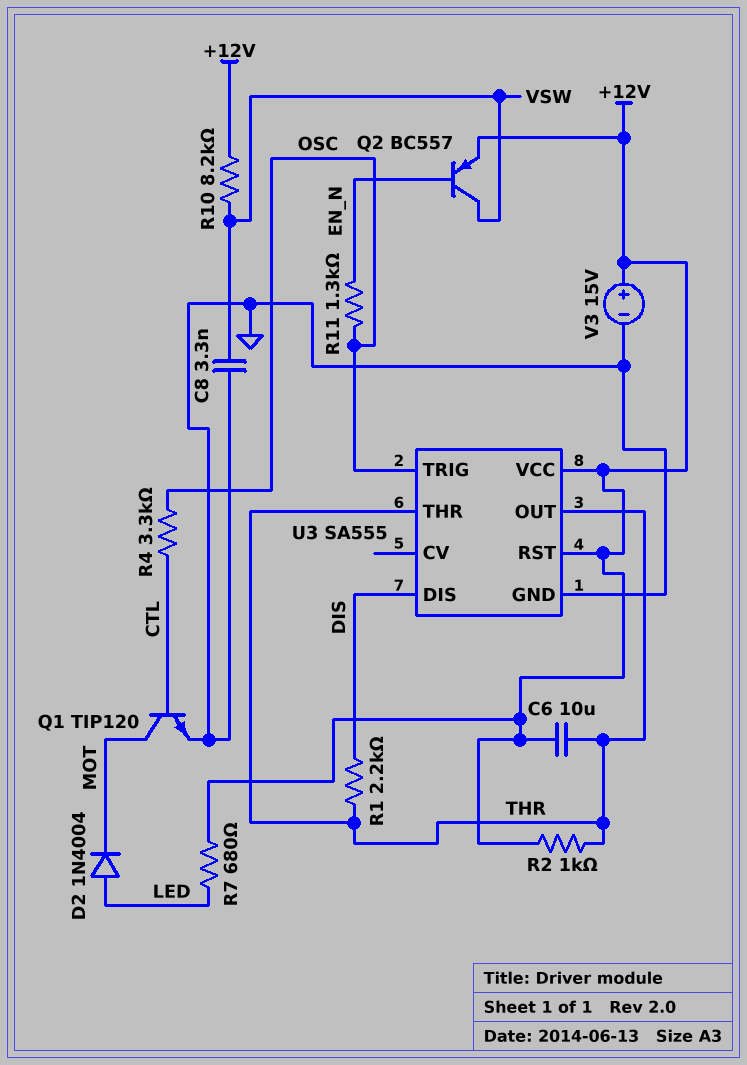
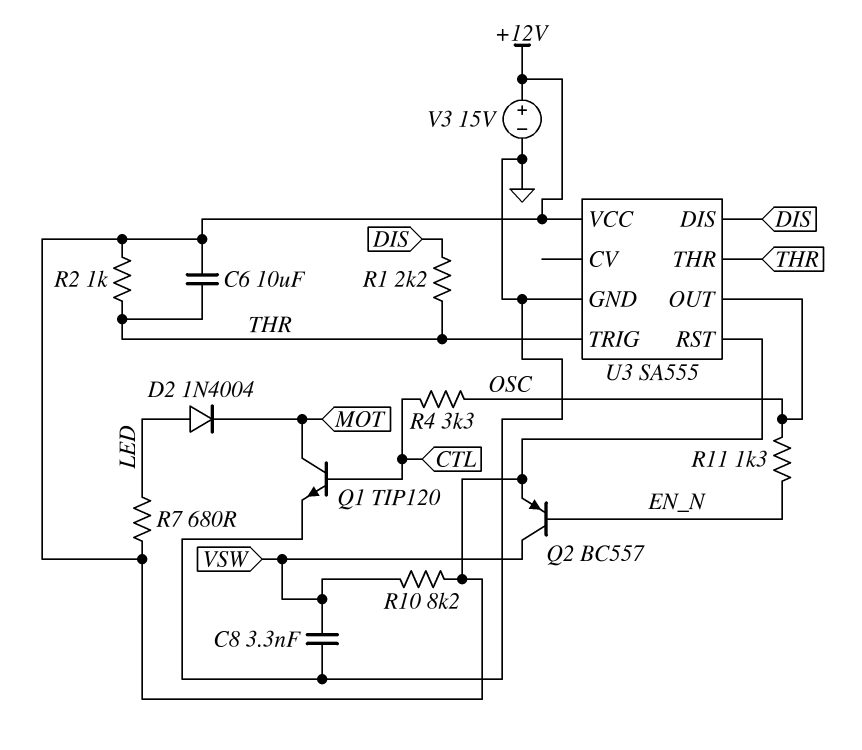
U3 pin OUT: THR -> OSC
U3 pin TRIG: OSC -> THR

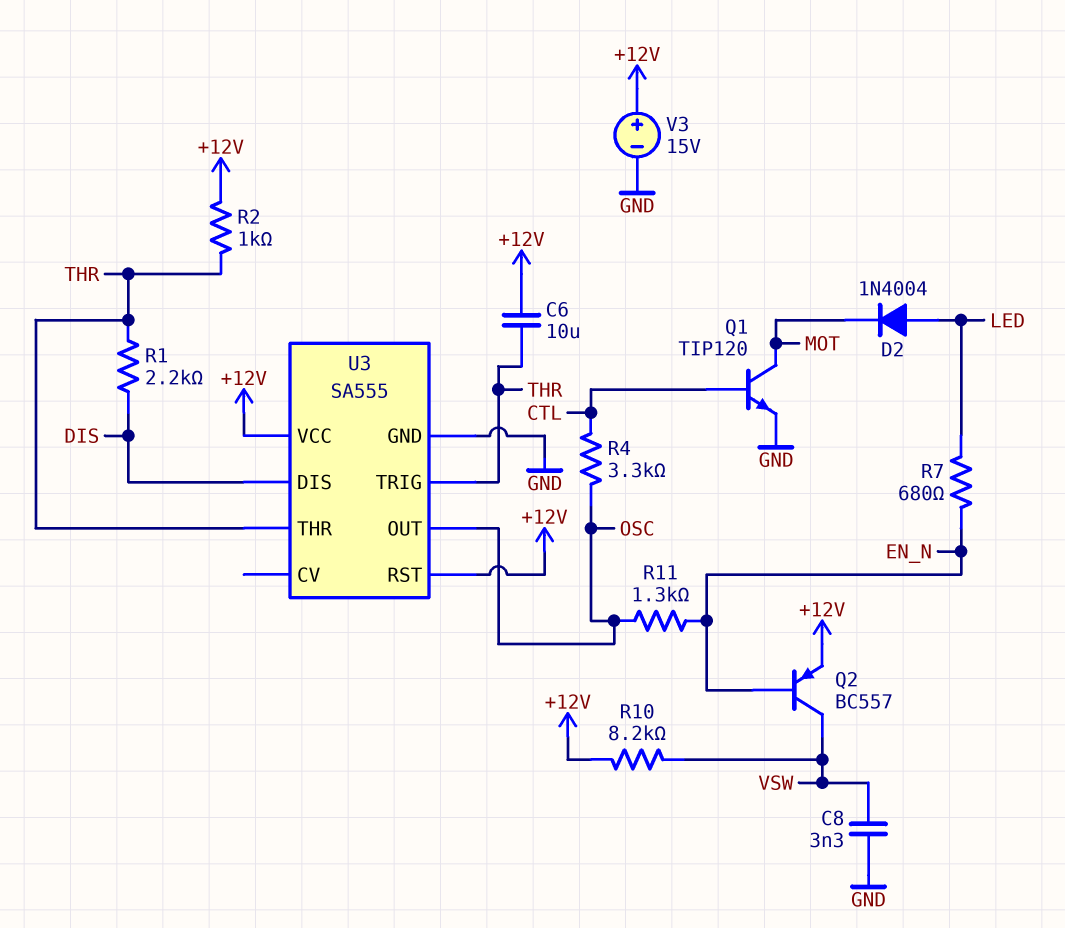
R7: 680 (+12V, LED) -> 680 (EN_N, LED)

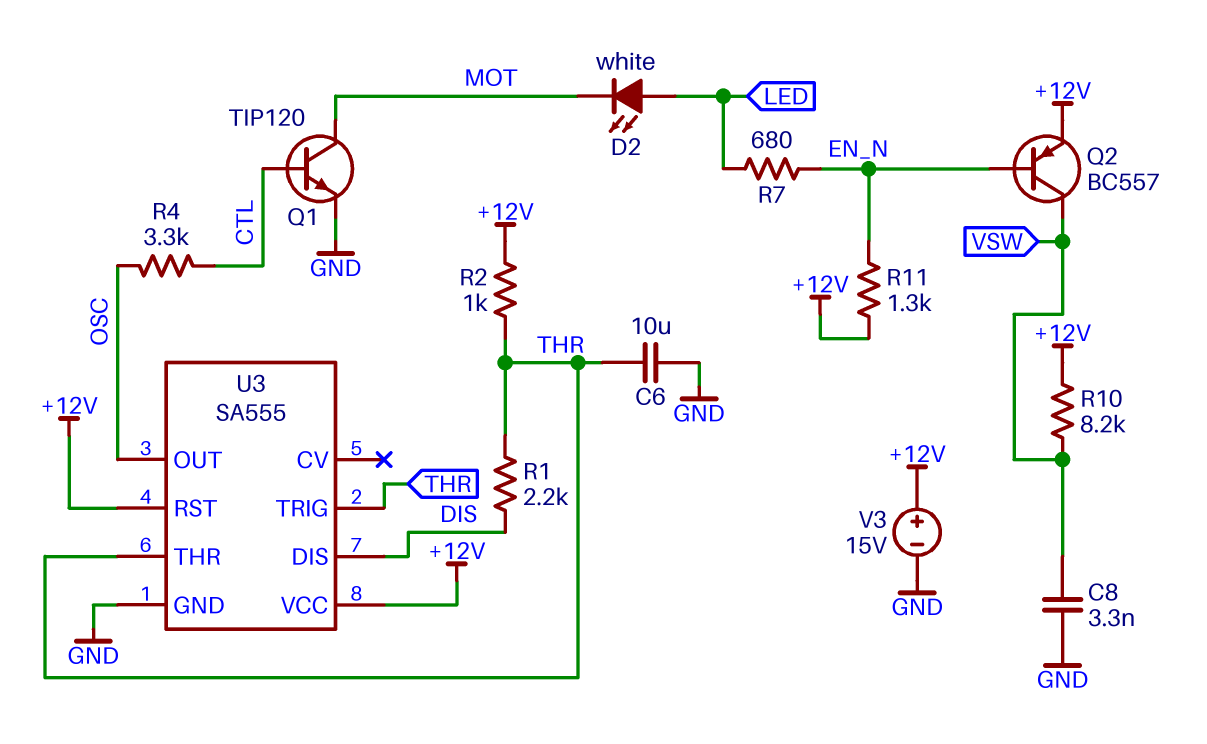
C6: 10uF (+12V, THR) -> 10uF (GND, THR)
D2: diode 1N4004 (A LED, K MOT) -> LED white (A LED, K MOT)
R11: 1.3k (EN_N, OSC) -> 1.3k (+12V, EN_N)

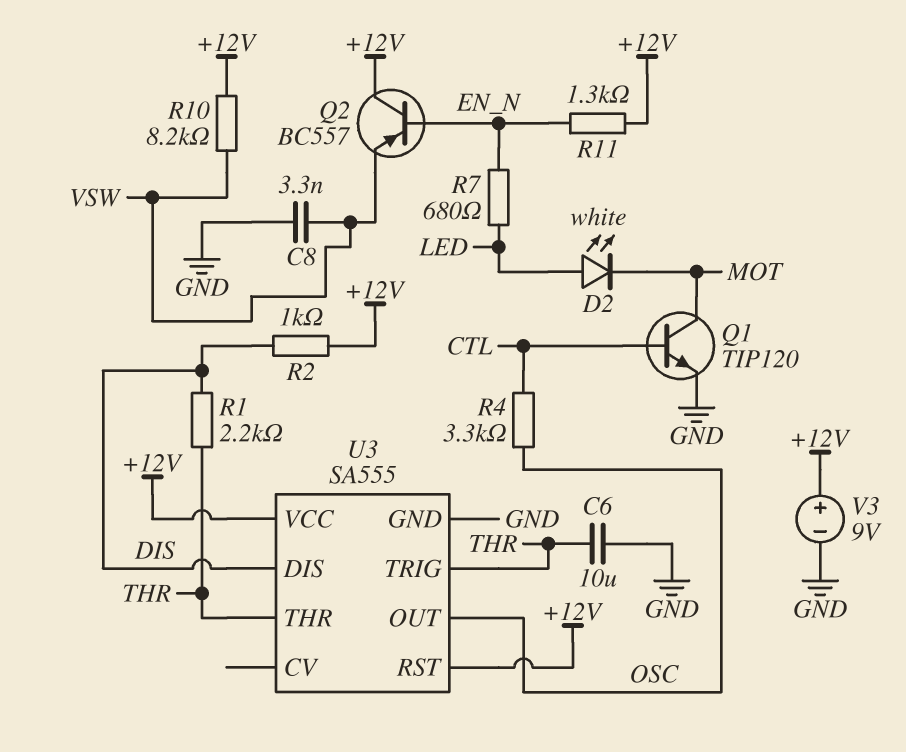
Q2: PNP BC557 (B EN_N, C VSW, E +12V) -> PNP BC557 (B EN_N, C +12V, E VSW)
R2: 1k (+12V, THR) -> 1k (+12V, DIS)
V3: 15V (plus +12V, minus GND) -> 9V (plus +12V, minus GND)

